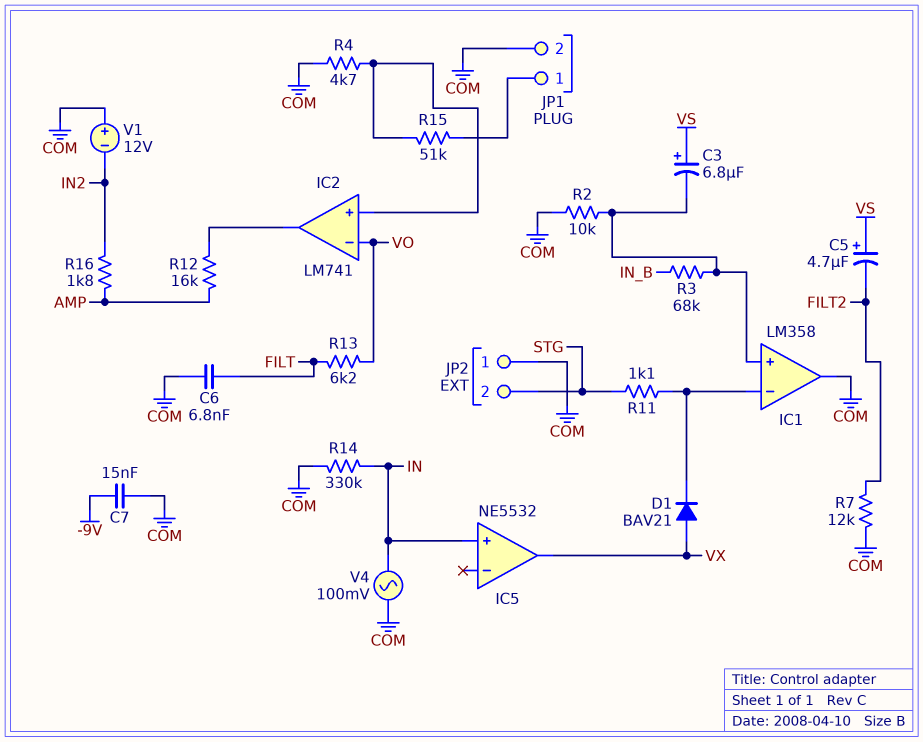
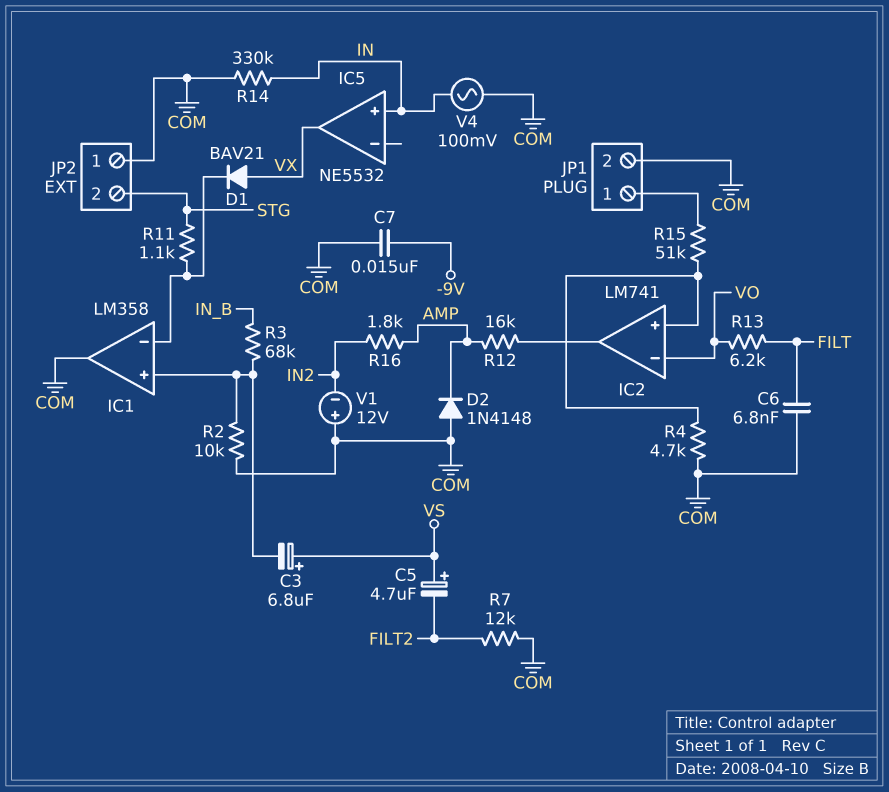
D2: none -> diode 1N4148 (A COM, K AMP)

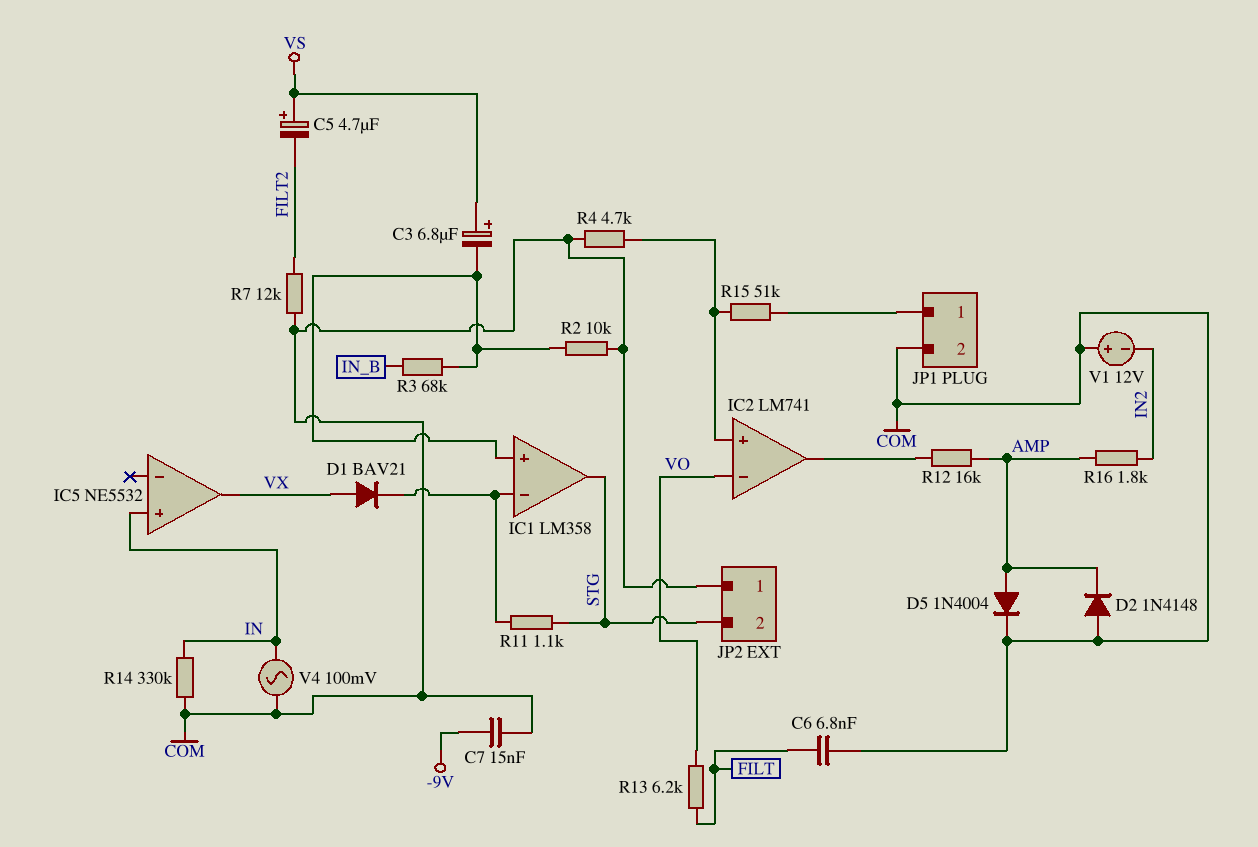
D5: none -> diode 1N4004 (A AMP, K COM)
IC1 pin out: COM -> STG

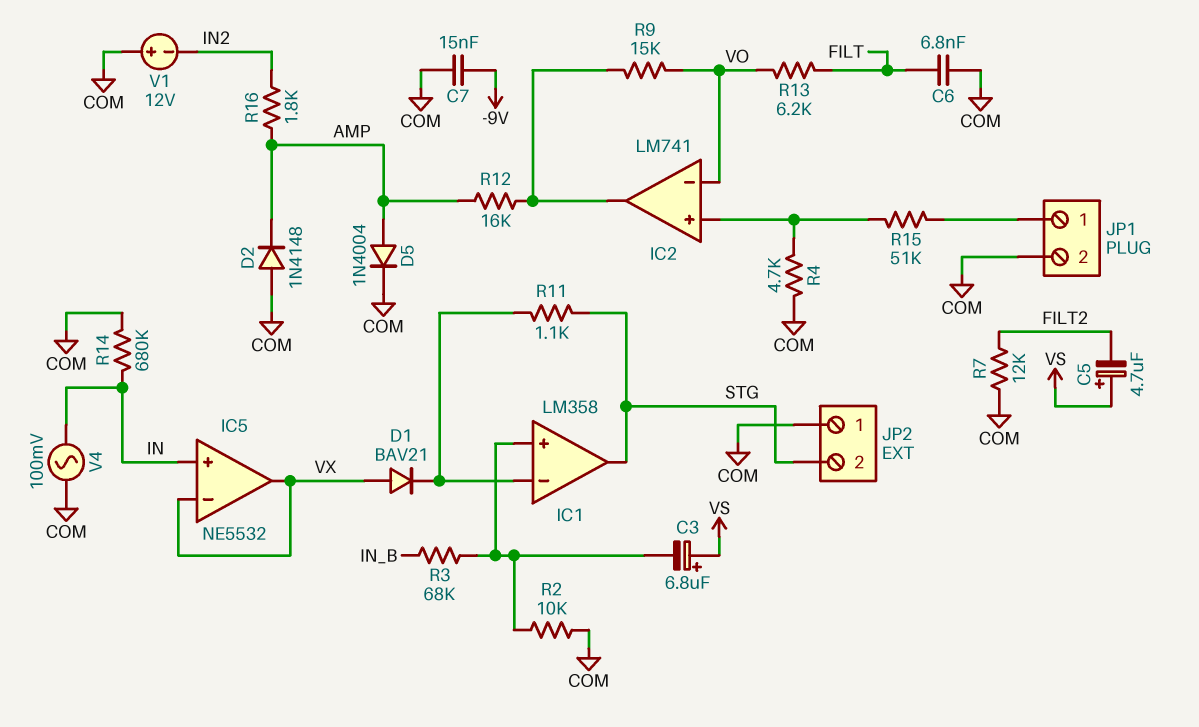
IC5 pin in-: none -> VX
R9: none -> 15k (IC2/out, VO)
R14: 330k (COM, IN) -> 680k (COM, IN)

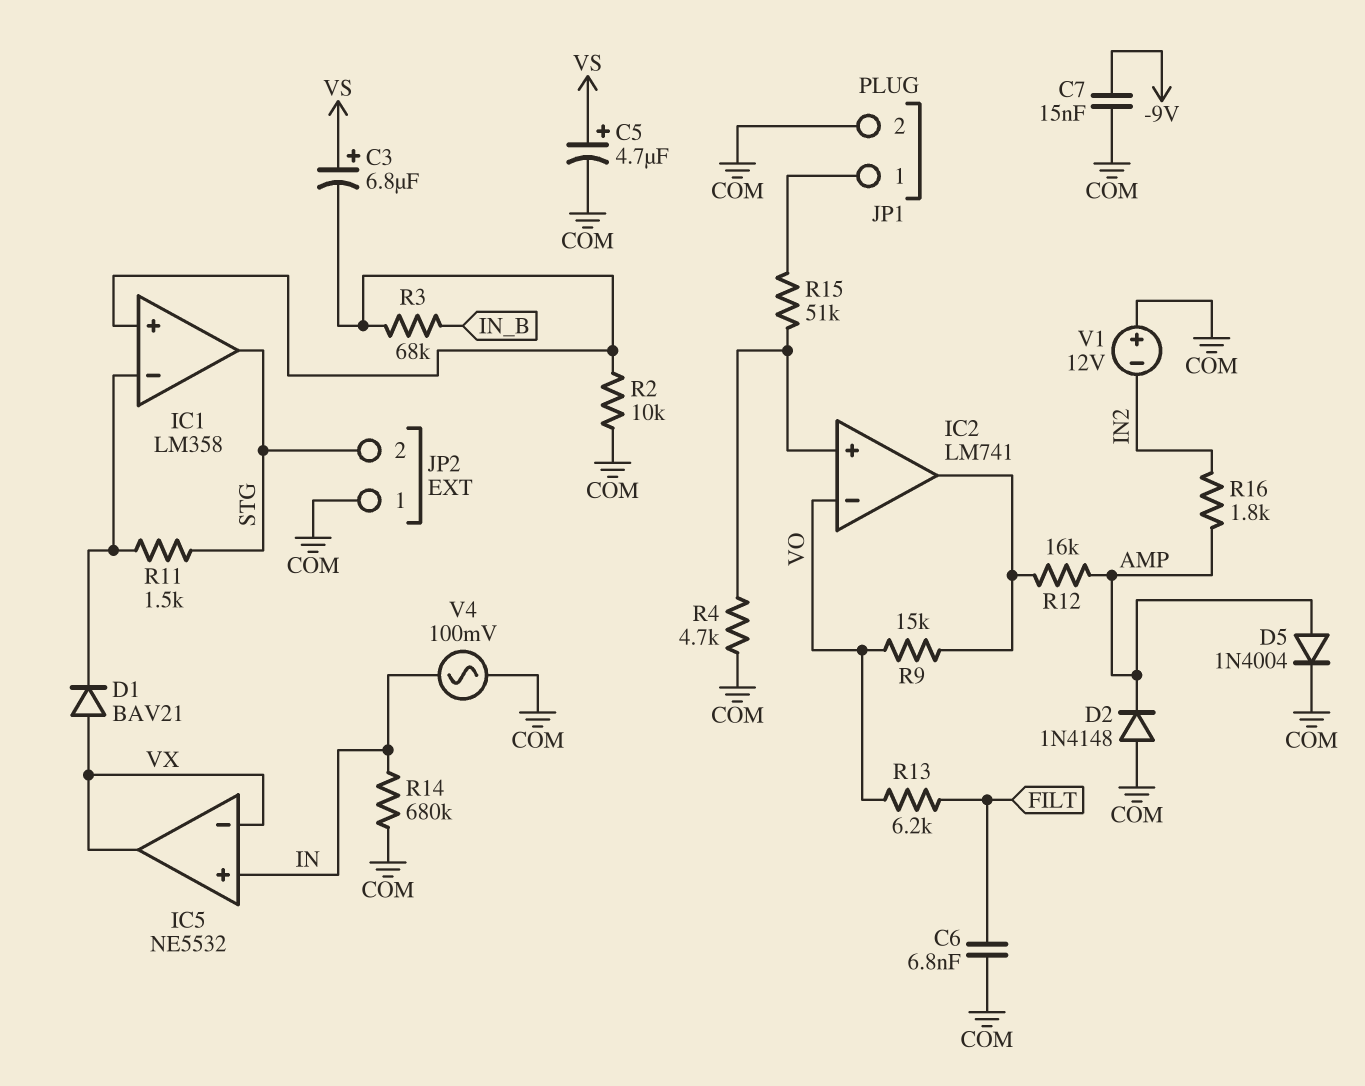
C5: 4.7uF (plus VS, minus FILT2) -> 4.7uF (plus VS, minus COM)
R7: 12k (COM, FILT2) -> none
R11: 1.1k (IC1/in-, STG) -> 1.5k (IC1/in-, STG)

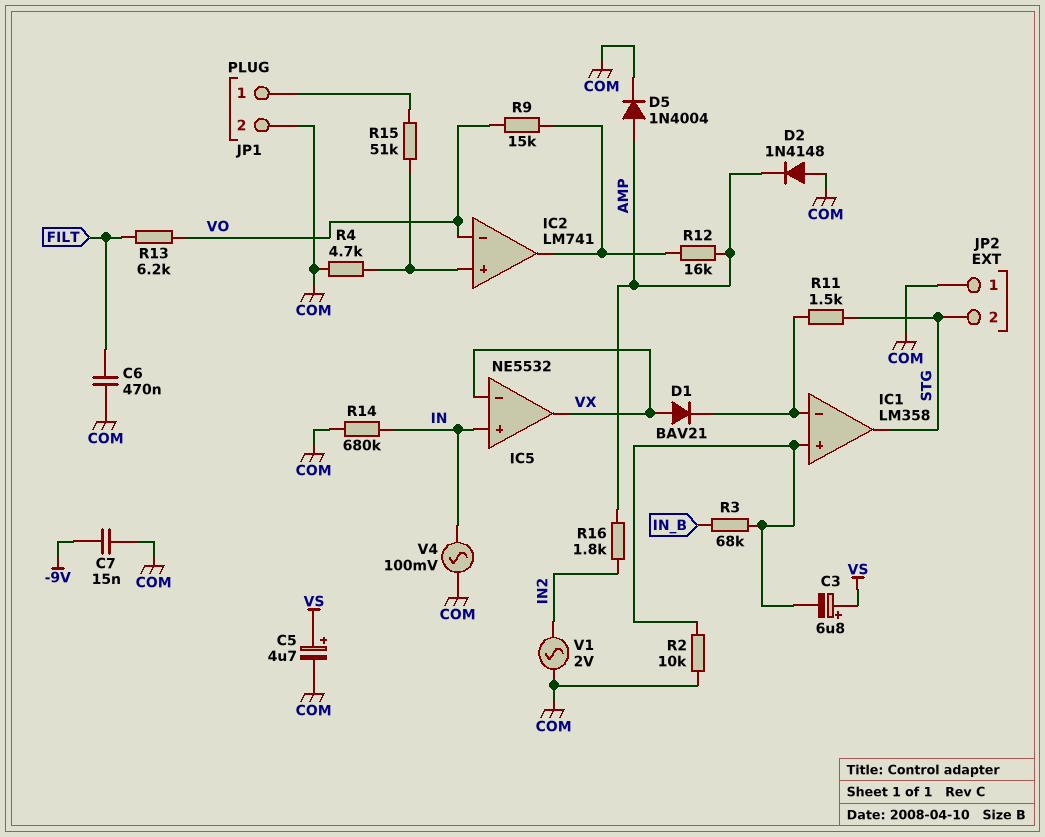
C6: 6.8nF (COM, FILT) -> 470nF (COM, FILT)
V1: 12V (plus COM, minus IN2) -> AC 2V (COM, IN2)

